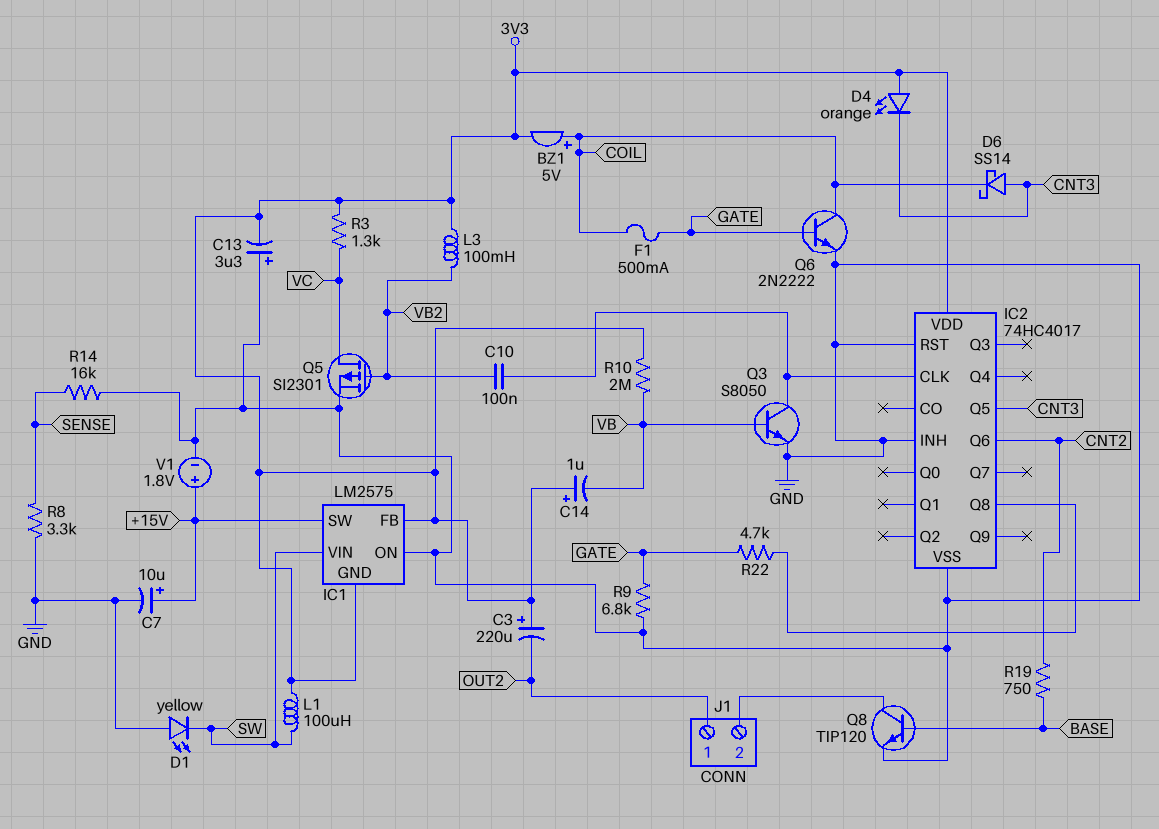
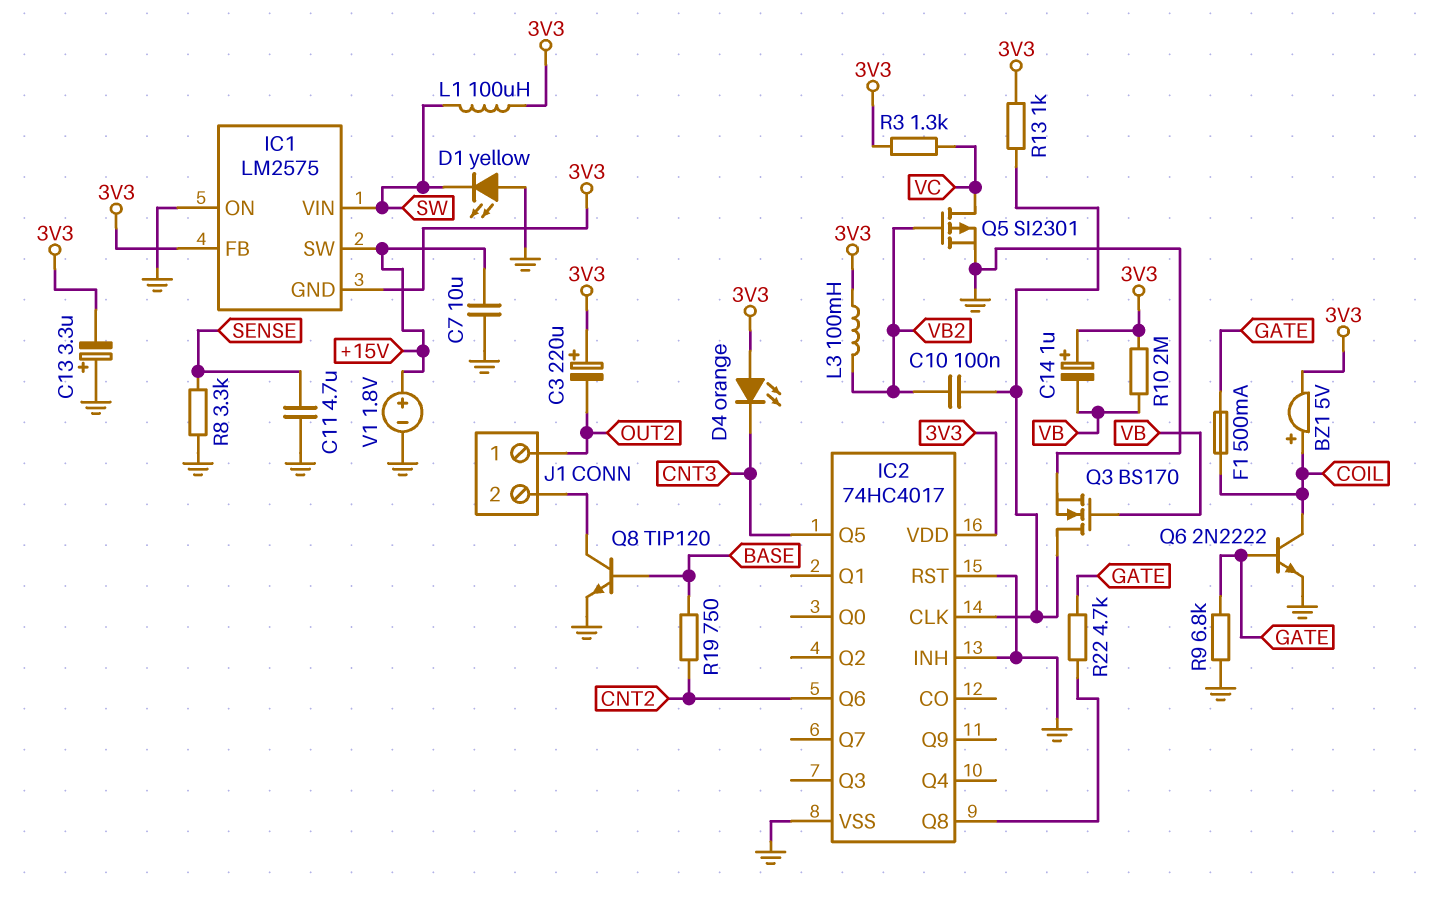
C7: 10uF (plus +15V, minus GND) -> 10uF (+15V, GND)
C11: none -> 4.7uF (GND, SENSE)
D6: schottky SS14 (A CNT3, K COIL) -> none
Q3: NPN S8050 (B VB, C IC2/CLK, E GND) -> NMOS BS170 (G VB, D IC2/CLK, S GND)
R13: none -> 1k (3V3, IC2/CLK)
R14: 16k (GND, SENSE) -> none

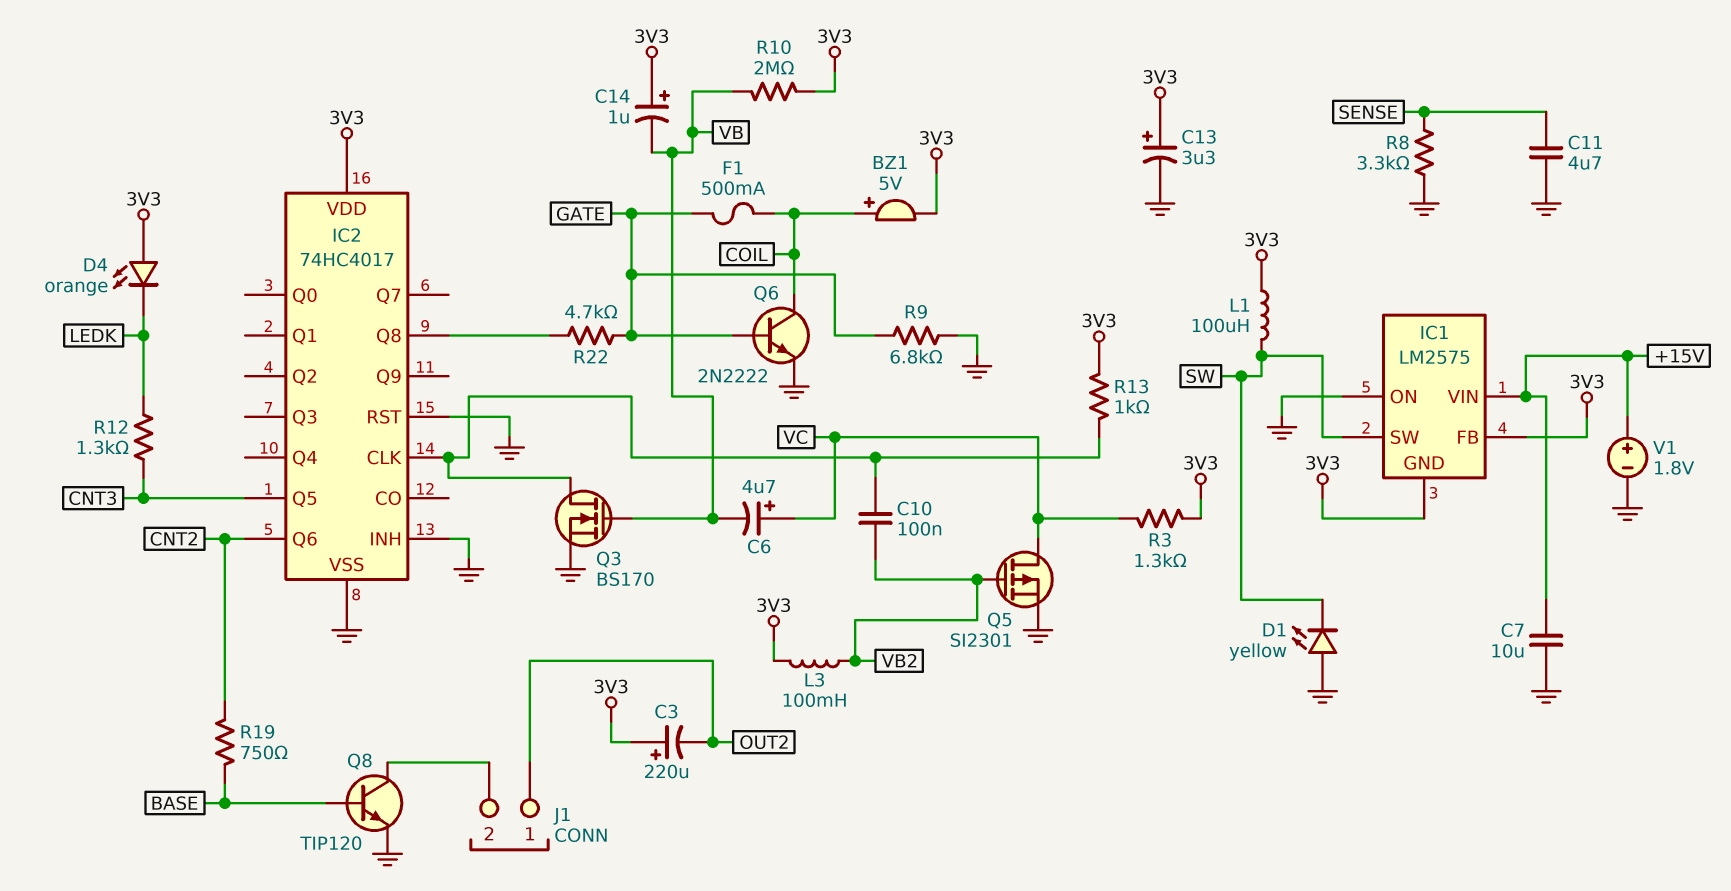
C6: none -> 4.7uF (plus VC, minus VB)
C13: 3.3uF (plus GND, minus 3V3) -> 3.3uF (plus 3V3, minus GND)
D4: LED orange (A 3V3, K CNT3) -> LED orange (A 3V3, K LEDK)
IC1 pin SW: +15V -> SW
IC1 pin VIN: SW -> +15V
R12: none -> 1.3k (CNT3, LEDK)

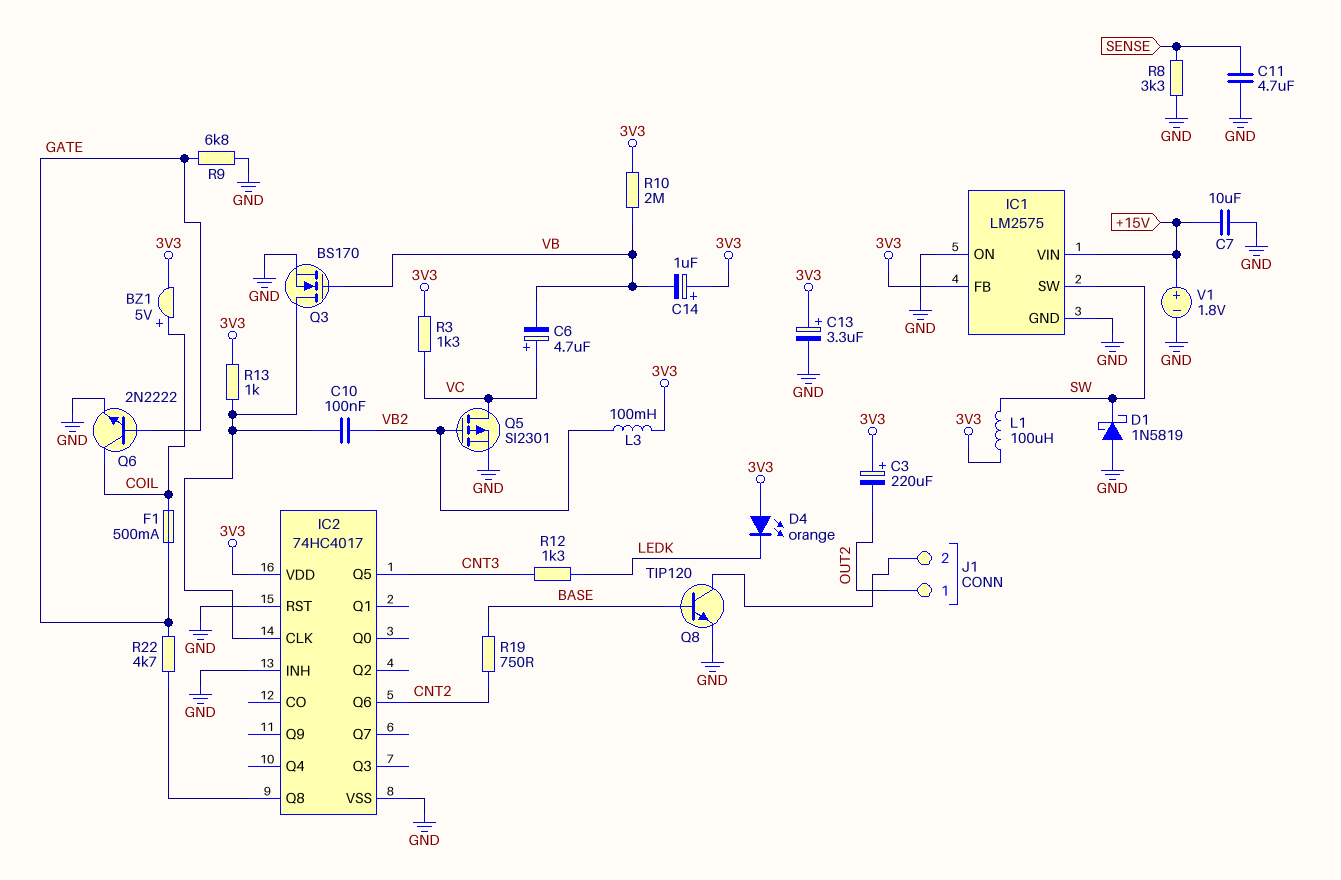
D1: LED yellow (A GND, K SW) -> schottky 1N5819 (A GND, K SW)
IC1 pin GND: 3V3 -> GND

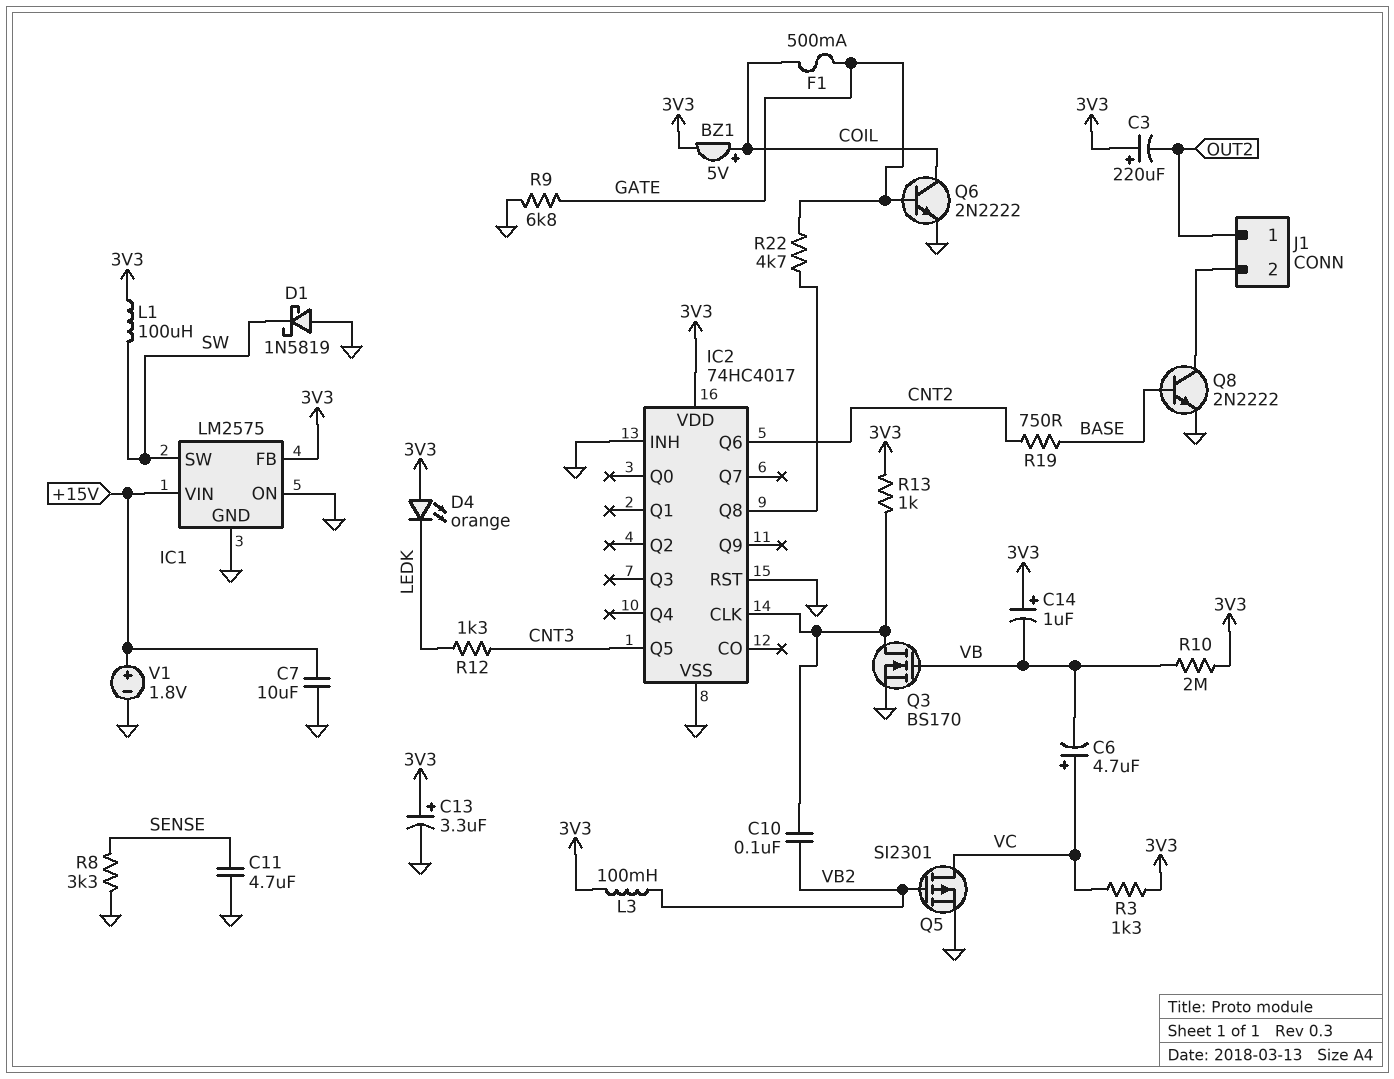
Q8: NPN TIP120 (B BASE, C J1/2, E GND) -> NPN 2N2222 (B BASE, C J1/2, E GND)

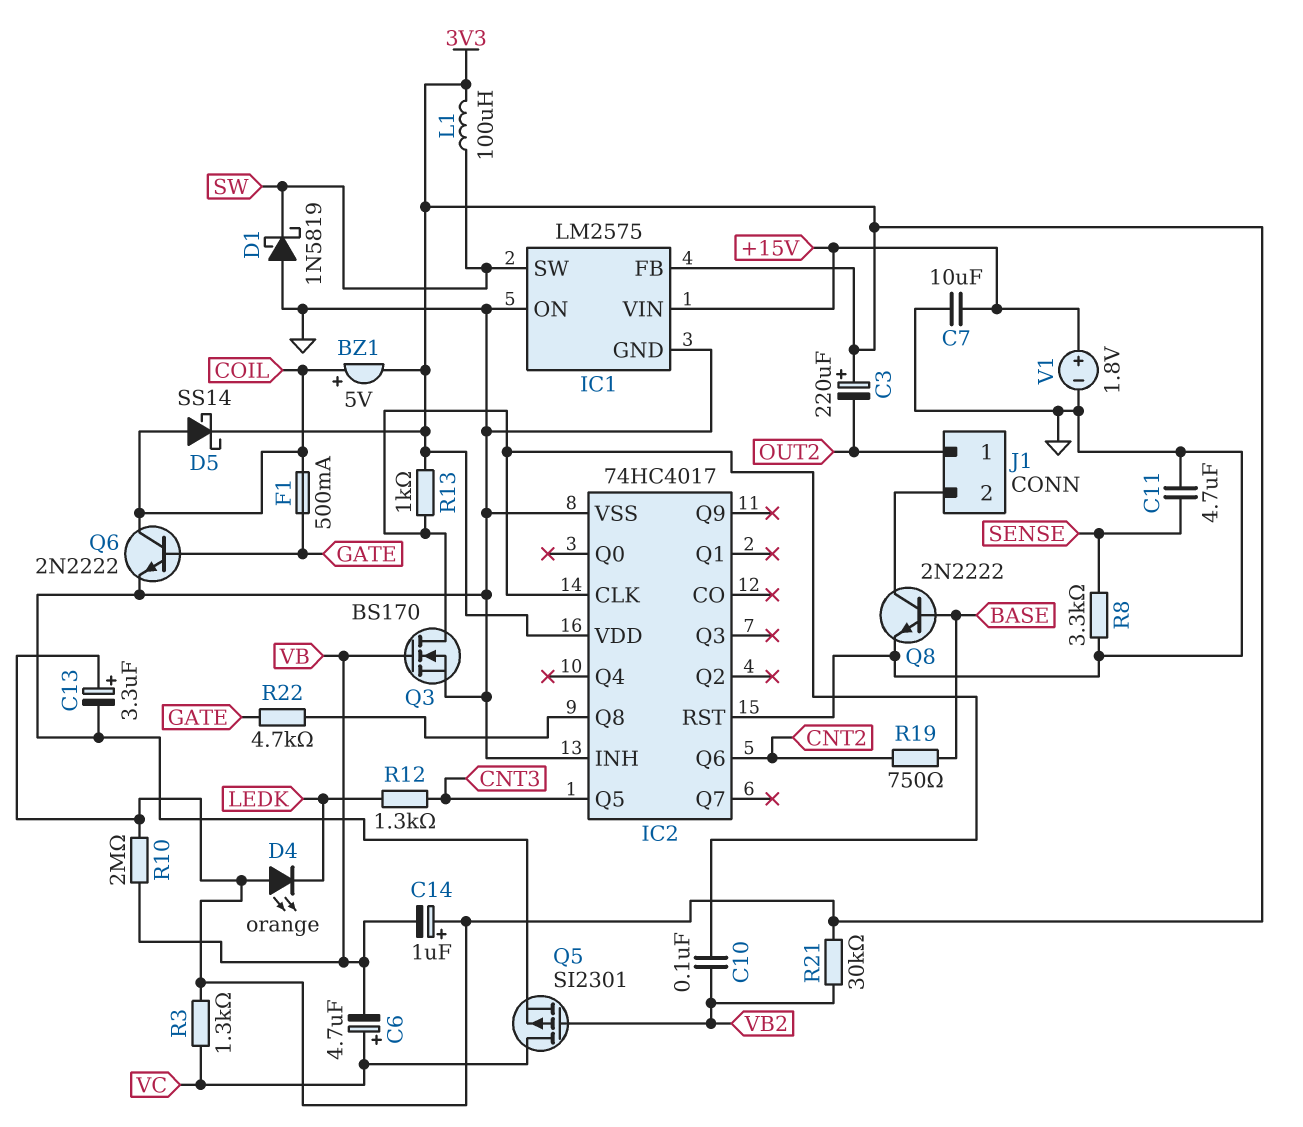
D5: none -> schottky SS14 (A COIL, K 3V3)
L3: 100mH (3V3, VB2) -> none
R9: 6.8k (GATE, GND) -> none
R21: none -> 30k (3V3, VB2)

